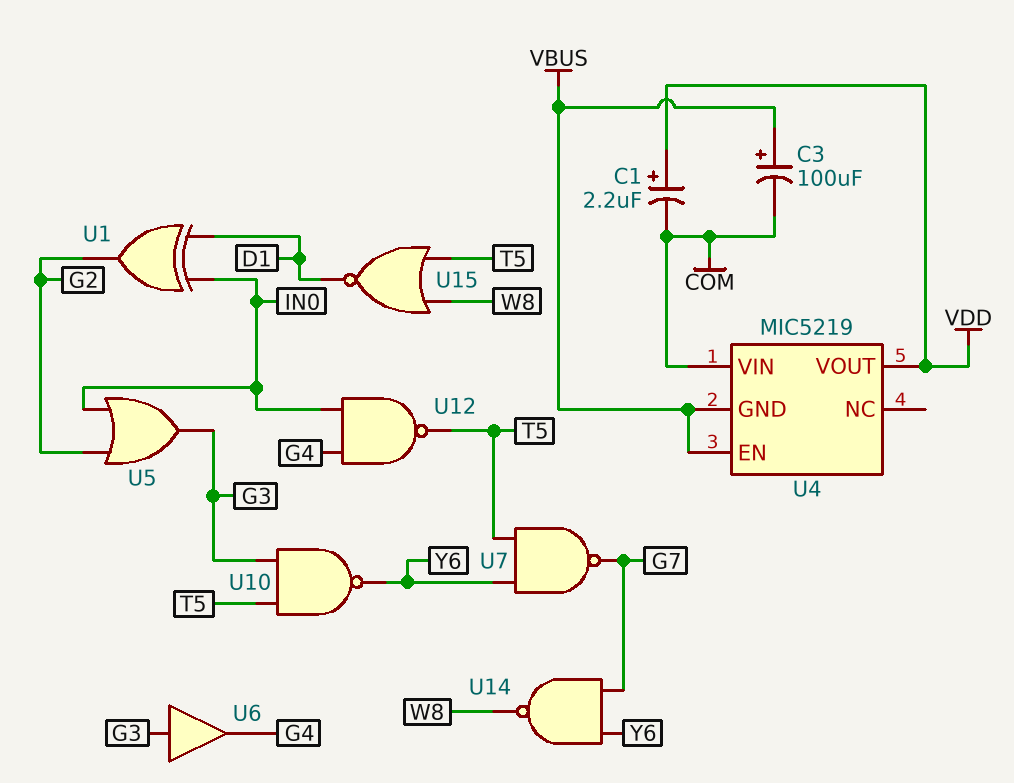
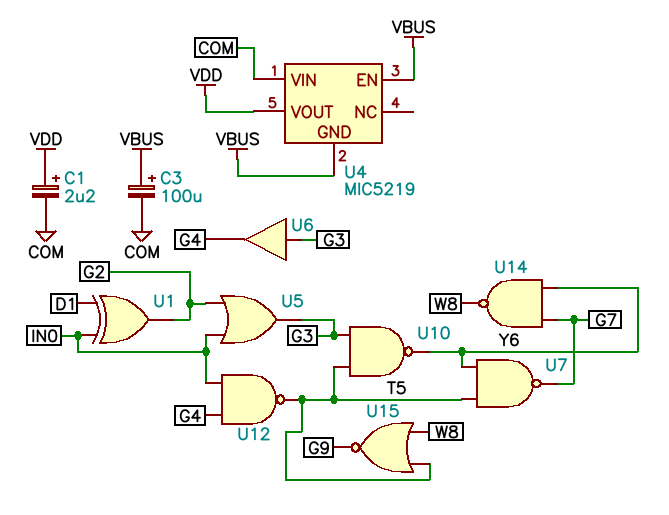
U15: NOR (in T5, in W8, out D1) -> NOR (in T5, in W8, out G9)

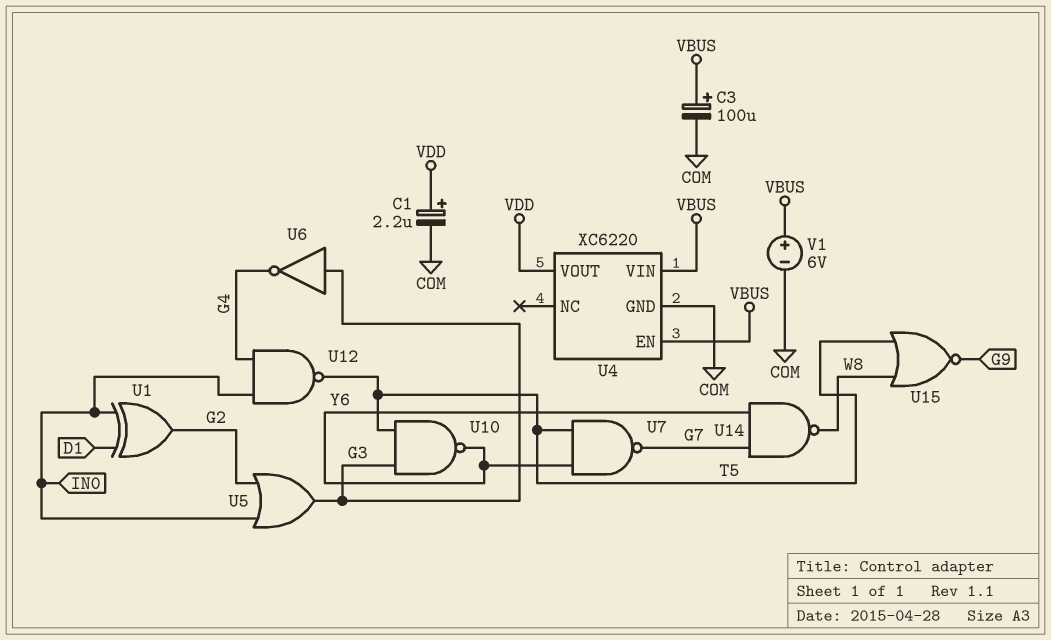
U4: MIC5219 -> XC6220
U4 pin GND: VBUS -> COM
U4 pin VIN: COM -> VBUS
U6: buffer (in G3, out G4) -> NOT (in G3, out G4)
V1: none -> 6V (plus VBUS, minus COM)

